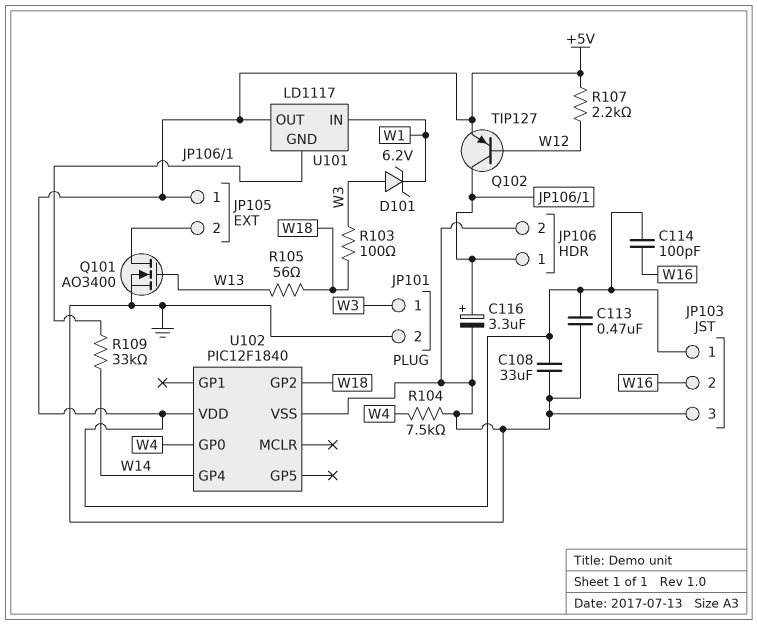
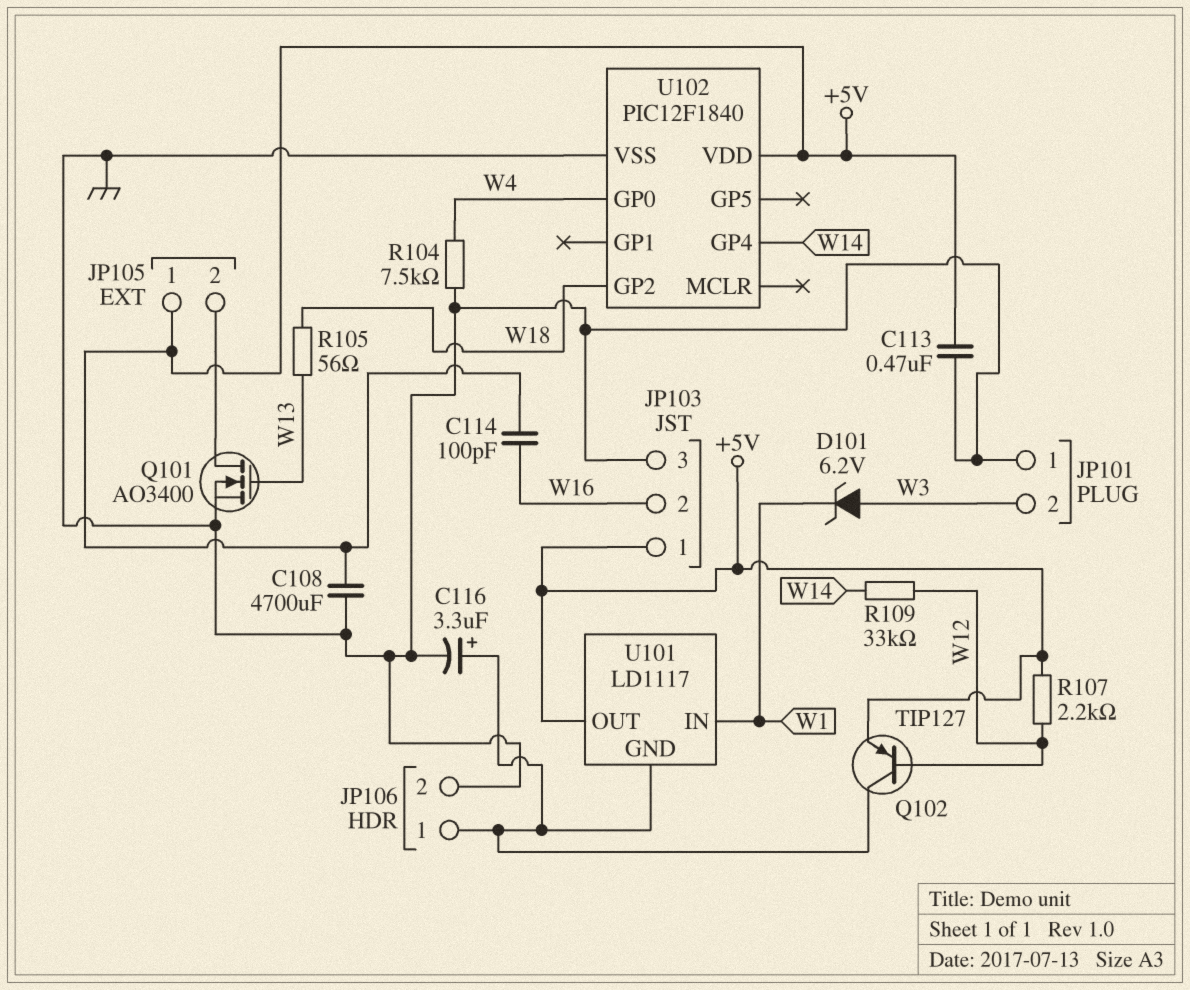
C108: 33uF (+5V, GND) -> 4700uF (+5V, GND)
JP101 pin 1: W3 -> GND
JP101 pin 2: GND -> W3
R103: 100 (W3, W18) -> none
R109: 33k (JP106/1, W14) -> 33k (W12, W14)

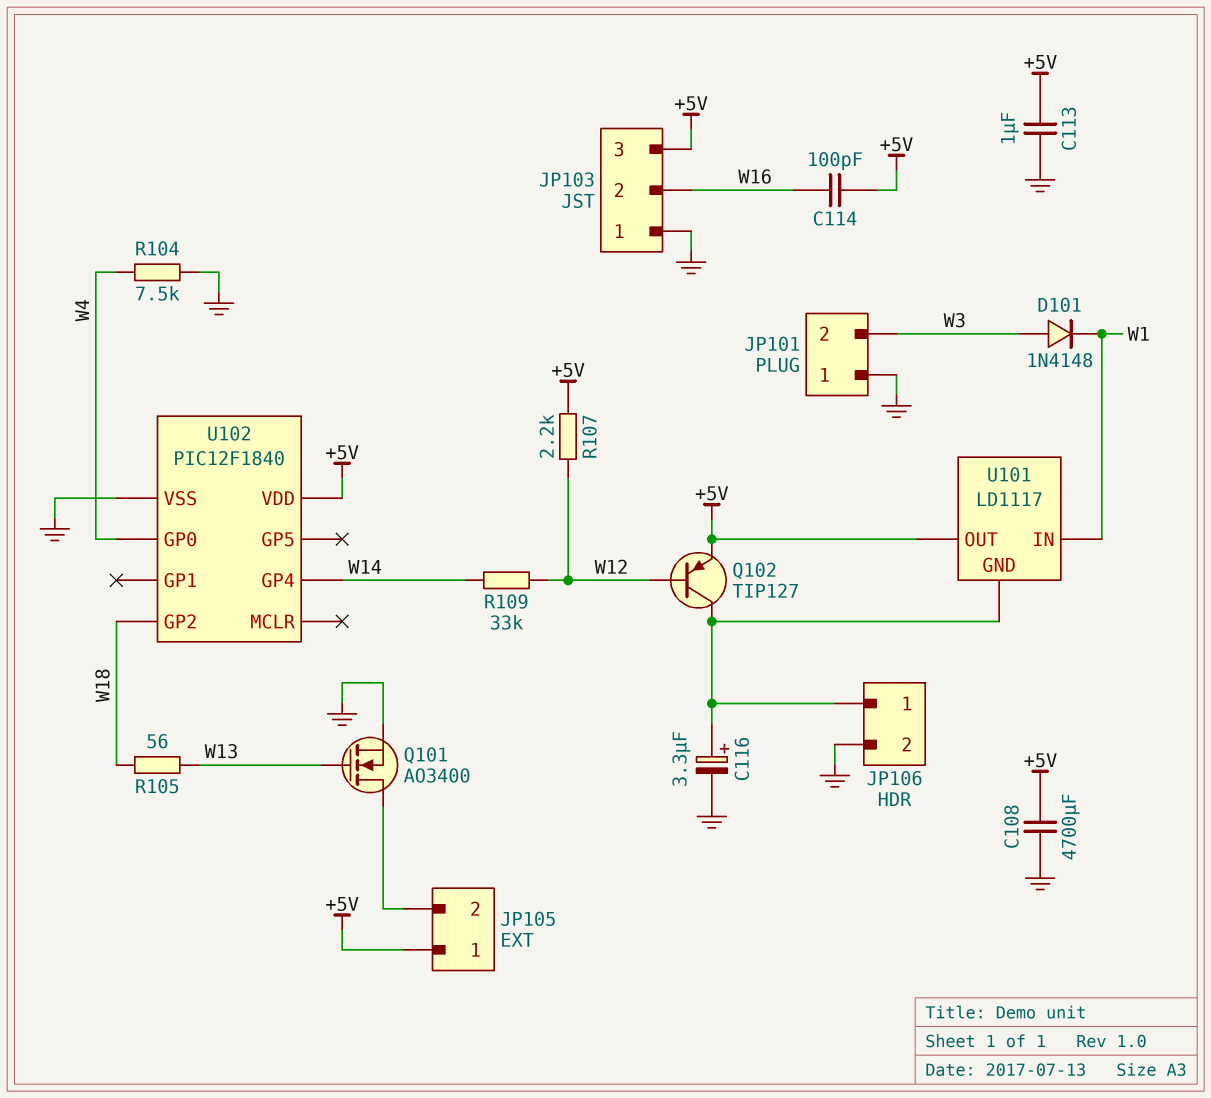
C113: 470nF (+5V, GND) -> 1uF (+5V, GND)
D101: zener 6.2V (A W3, K W1) -> diode 1N4148 (A W3, K W1)
JP103 pin 1: +5V -> GND
JP103 pin 3: GND -> +5V

